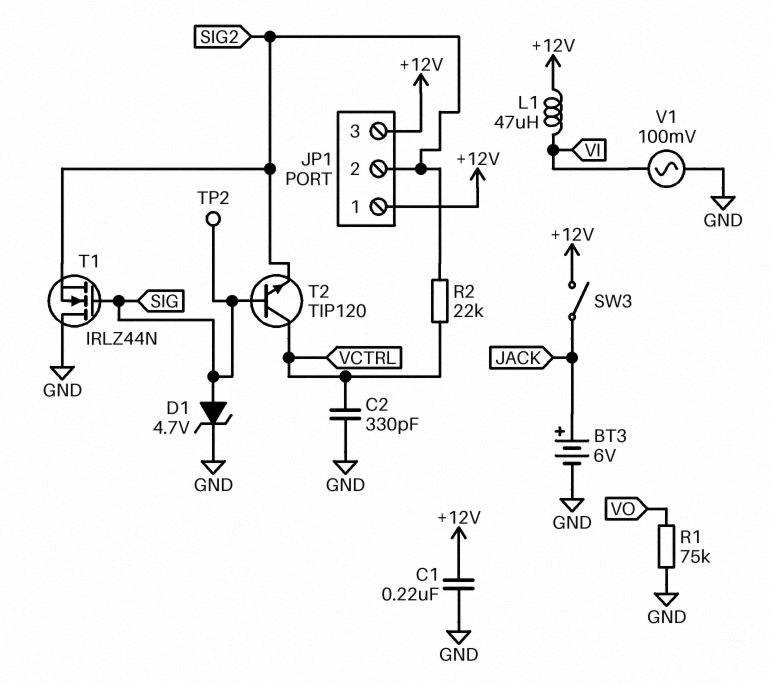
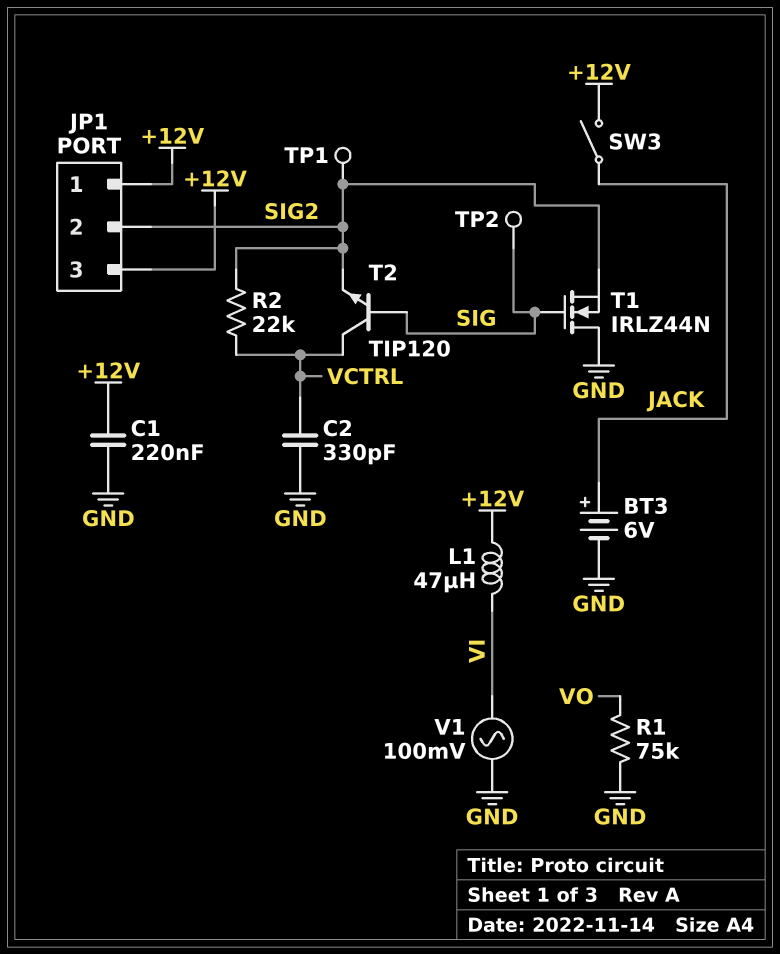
D1: zener 4.7V (A SIG, K GND) -> none
TP1: none -> test point (SIG2)

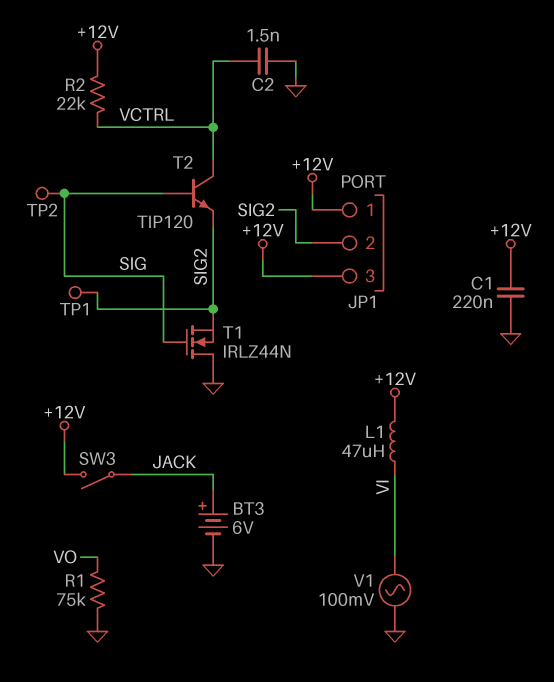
C2: 330pF (GND, VCTRL) -> 1.5nF (GND, VCTRL)
R2: 22k (SIG2, VCTRL) -> 22k (+12V, VCTRL)

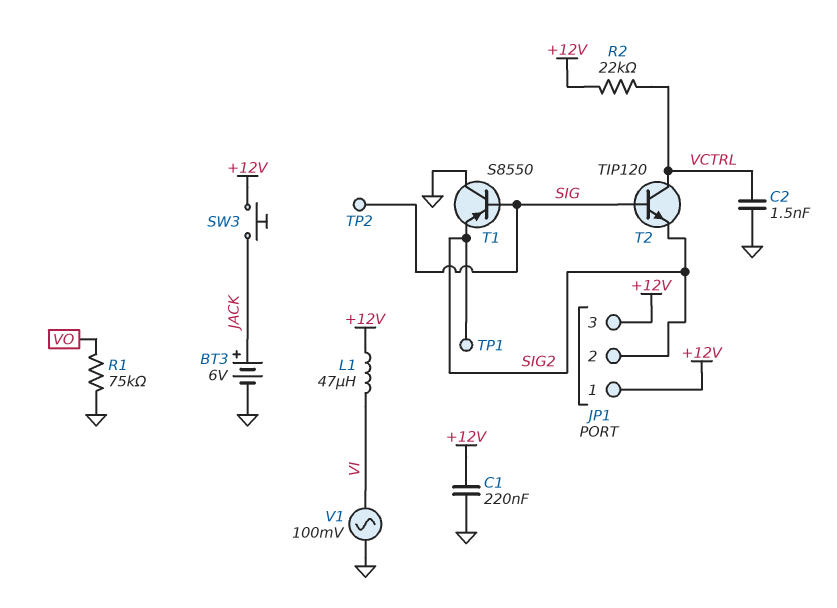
SW3: switch (+12V, JACK) -> button (+12V, JACK)
T1: NMOS IRLZ44N (G SIG, D GND, S SIG2) -> PNP S8550 (B SIG, C GND, E SIG2)

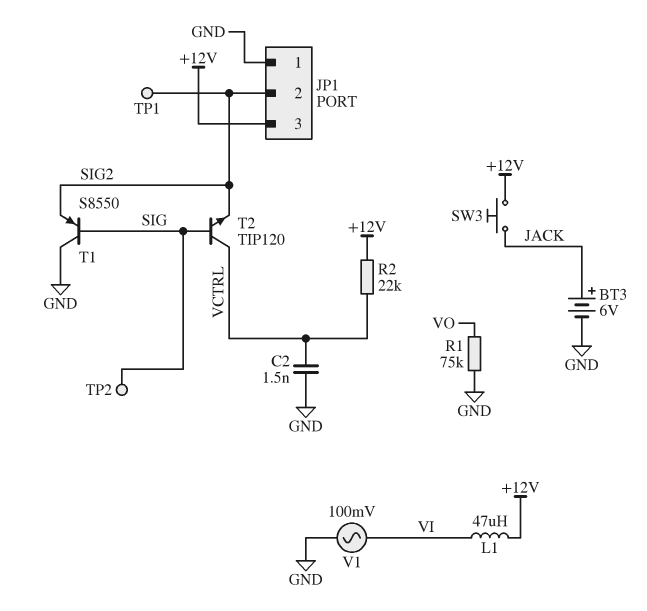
C1: 220nF (+12V, GND) -> none
JP1 pin 1: +12V -> GND

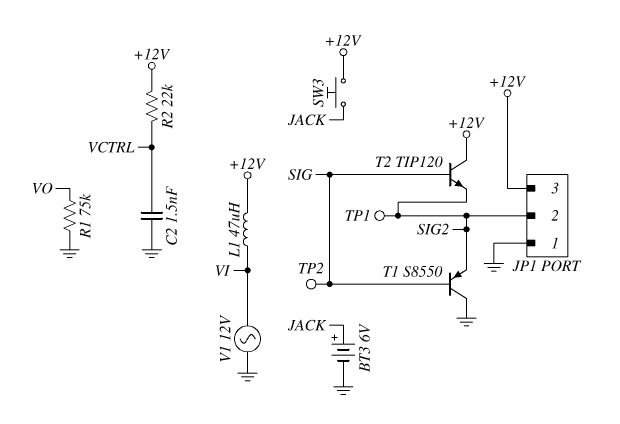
T2: NPN TIP120 (B SIG, C VCTRL, E SIG2) -> NPN TIP120 (B SIG, C +12V, E SIG2)
V1: AC 100mV (GND, VI) -> AC 12V (GND, VI)

